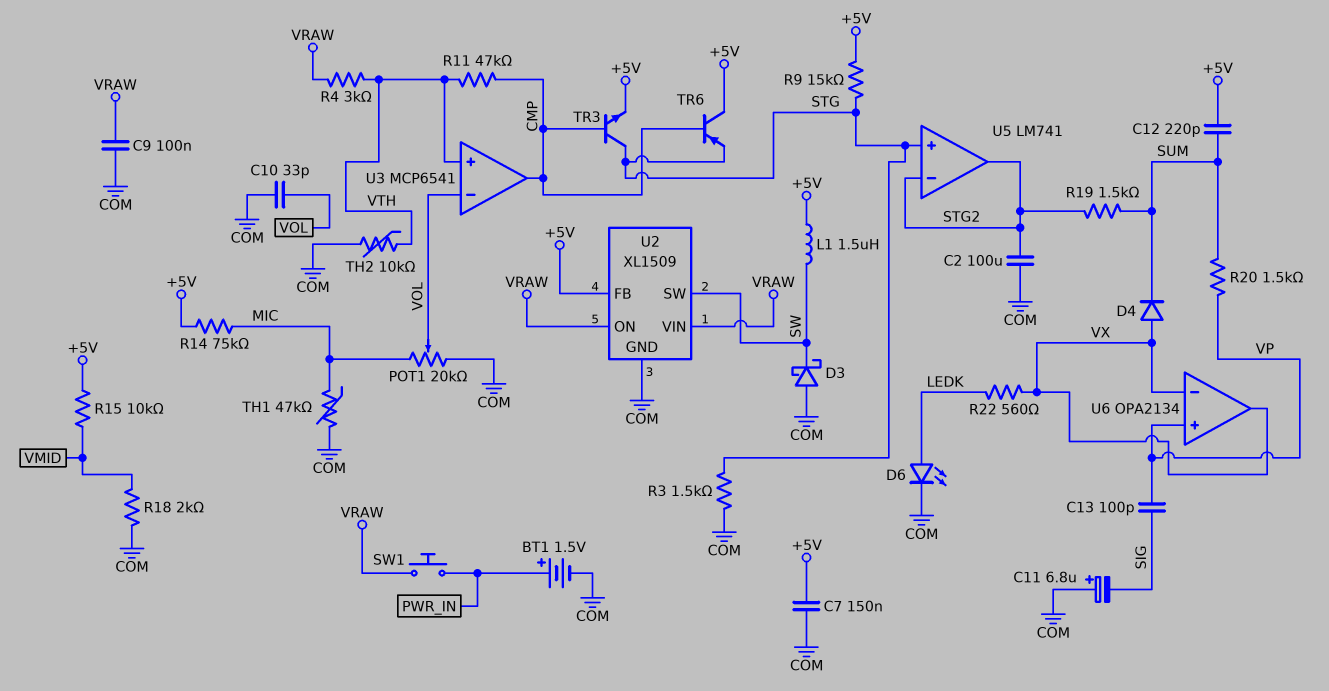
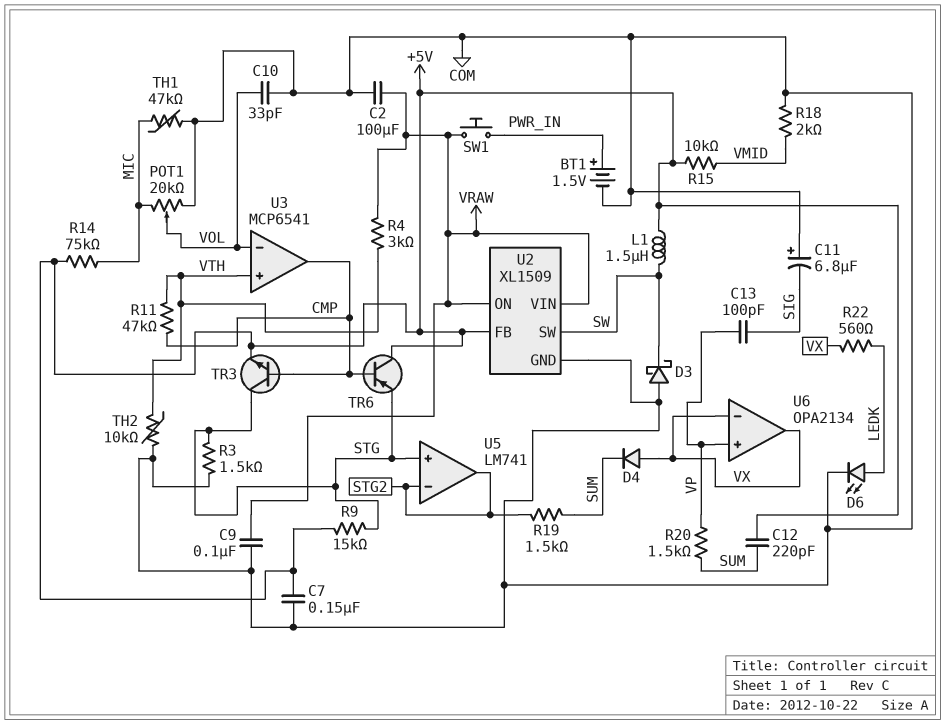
C2: 100uF (COM, STG2) -> 100uF (COM, VRAW)

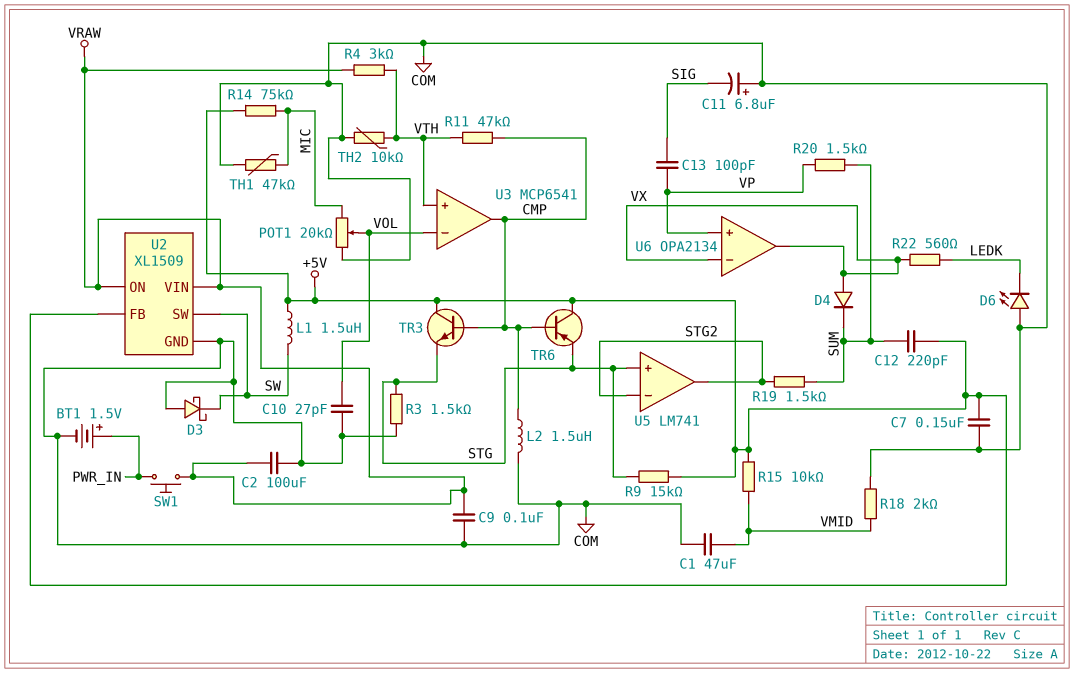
C1: none -> 47uF (COM, VMID)
C10: 33pF (COM, VOL) -> 27pF (COM, VOL)
D6: LED (A LEDK, K COM) -> LED (A COM, K LEDK)
L2: none -> 1.5uH (CMP, COM)
TR3: NPN (B CMP, C STG, E +5V) -> NPN (B CMP, C +5V, E STG)

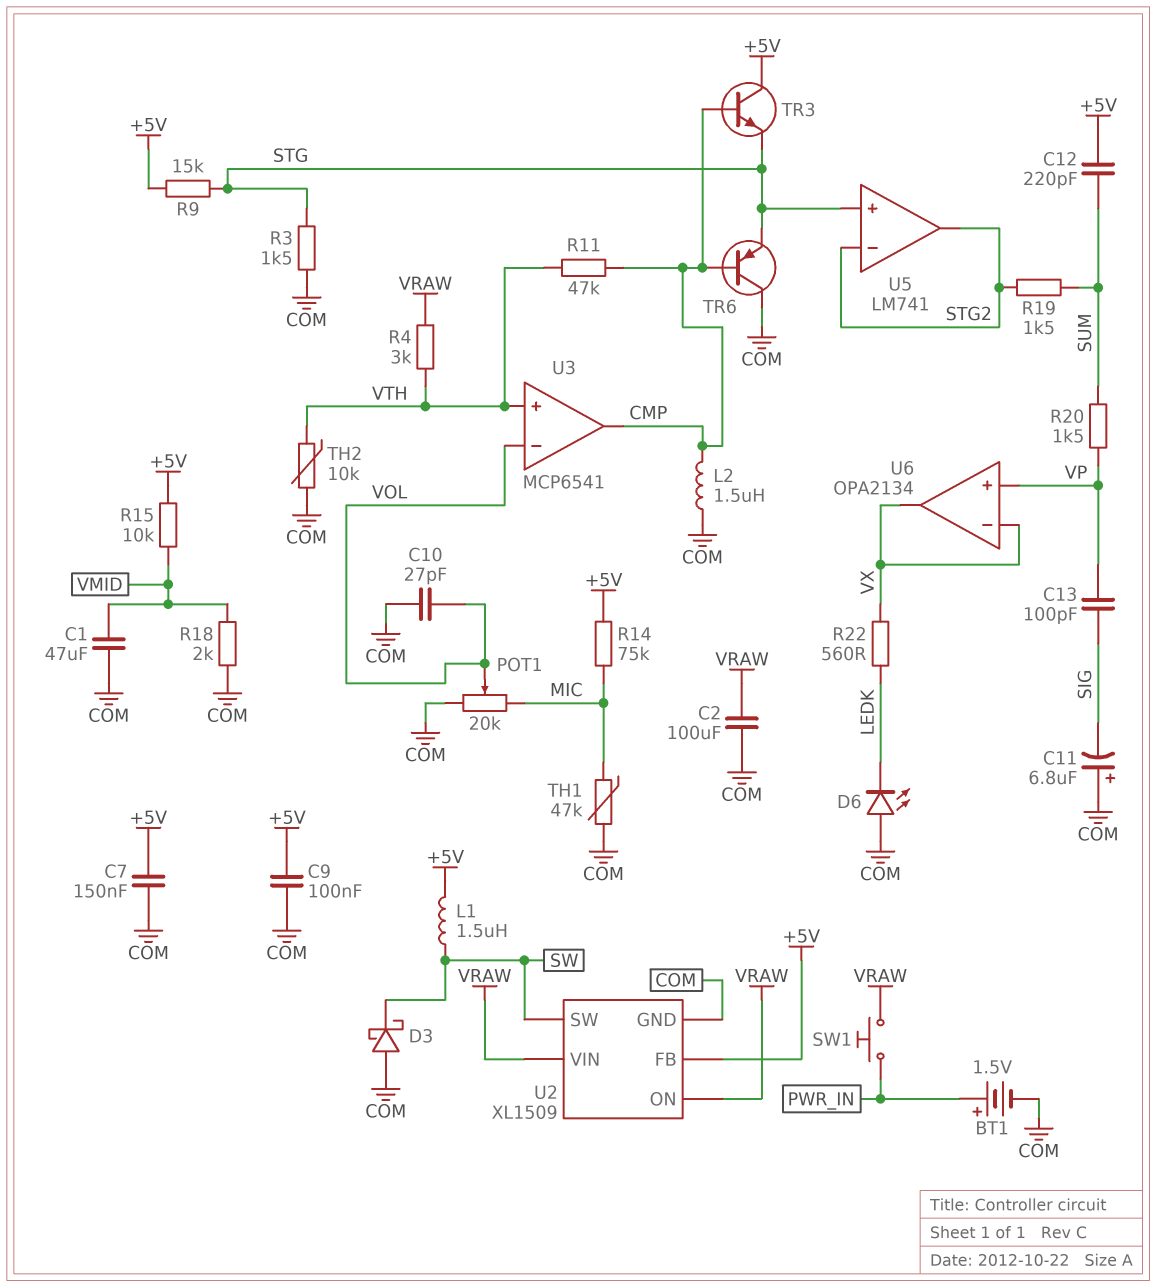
C9: 100nF (COM, VRAW) -> 100nF (+5V, COM)
D4: diode (A VX, K SUM) -> none
TR6: PNP (B CMP, C +5V, E STG) -> PNP (B CMP, C COM, E STG)

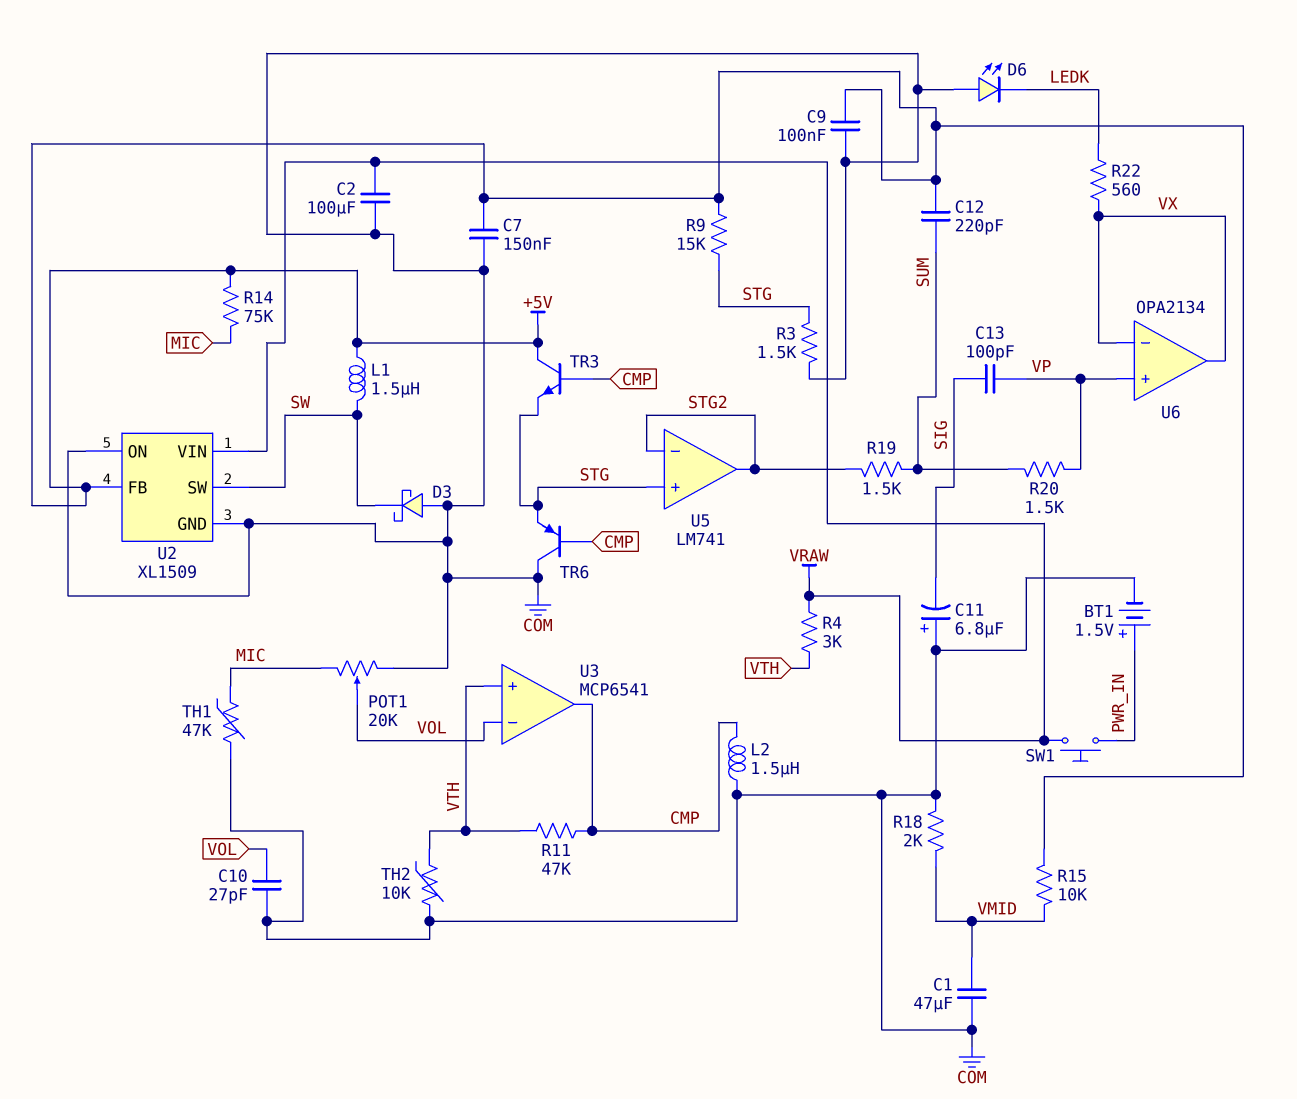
U2 pin ON: VRAW -> COM

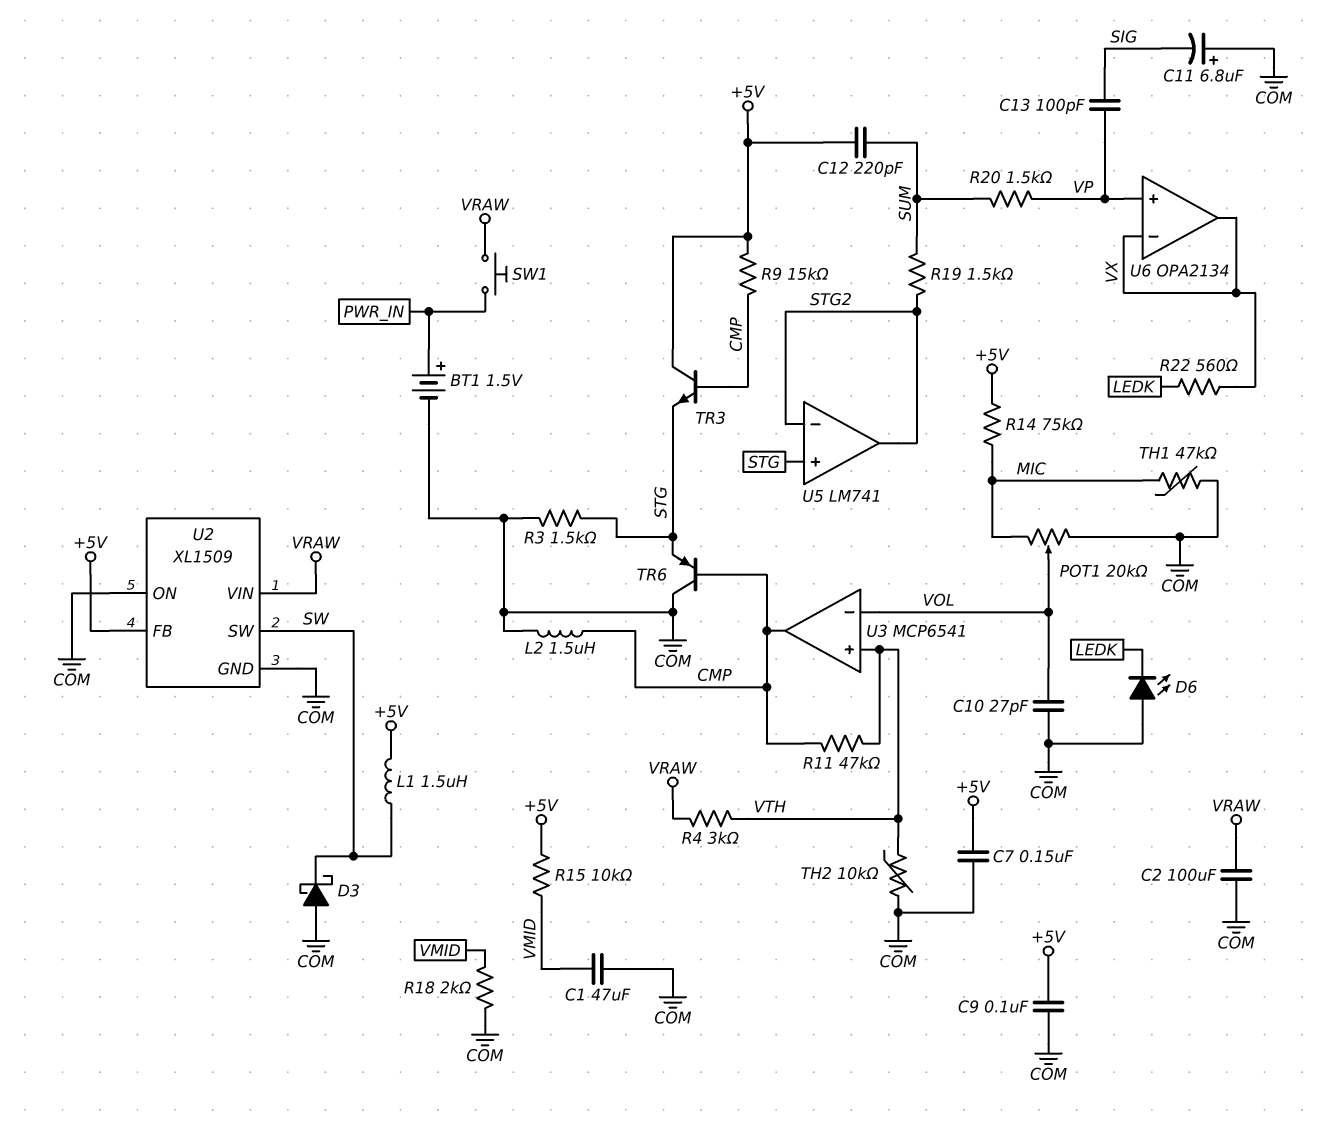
R9: 15k (+5V, STG) -> 15k (+5V, CMP)

